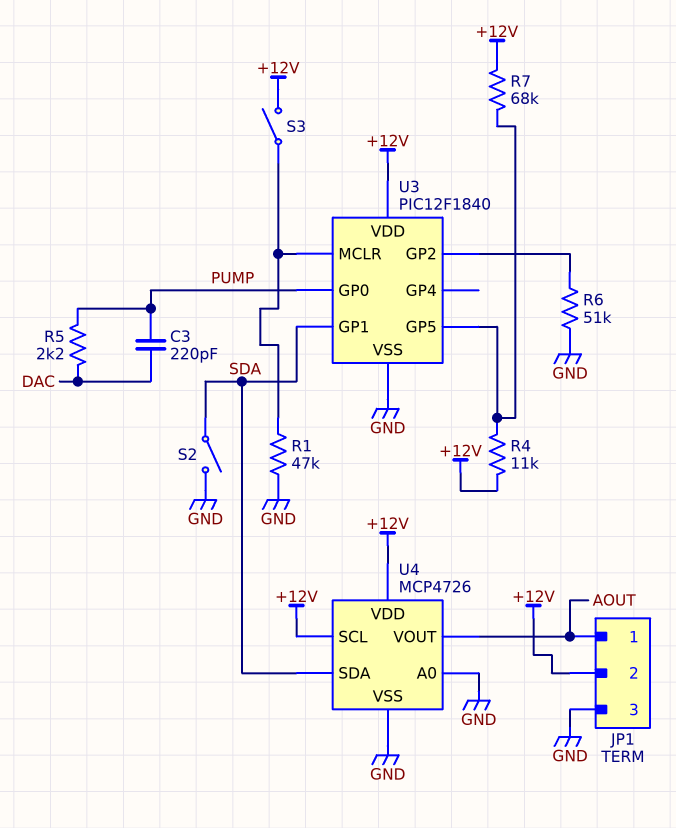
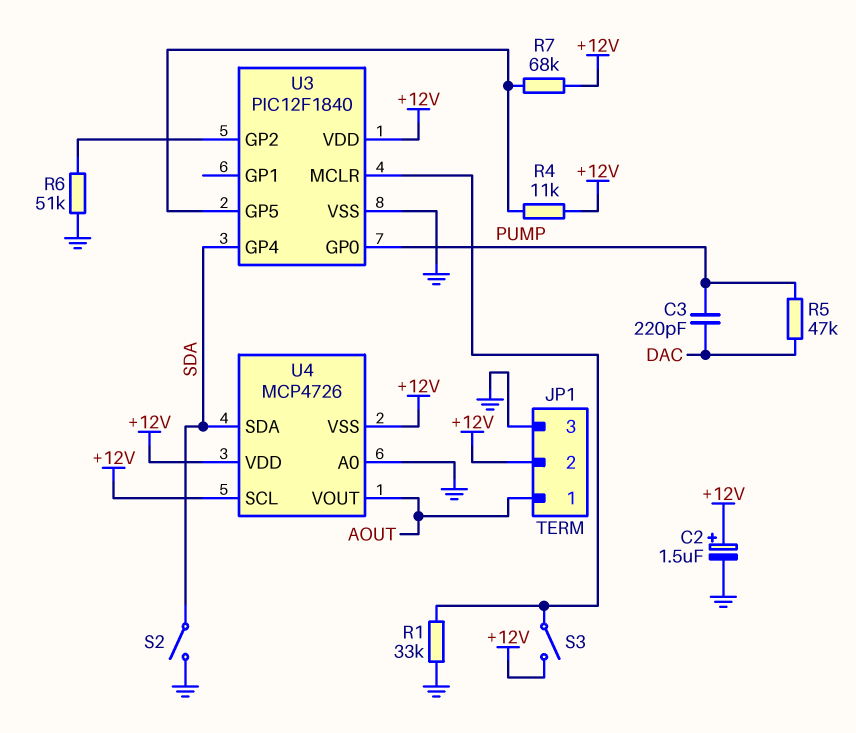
C2: none -> 1.5uF (plus +12V, minus GND)
R1: 47k (GND, U3/MCLR) -> 33k (GND, U3/MCLR)
R5: 2.2k (DAC, PUMP) -> 47k (DAC, PUMP)
U3 pin GP1: SDA -> none
U3 pin GP4: none -> SDA
U4 pin VSS: GND -> +12V

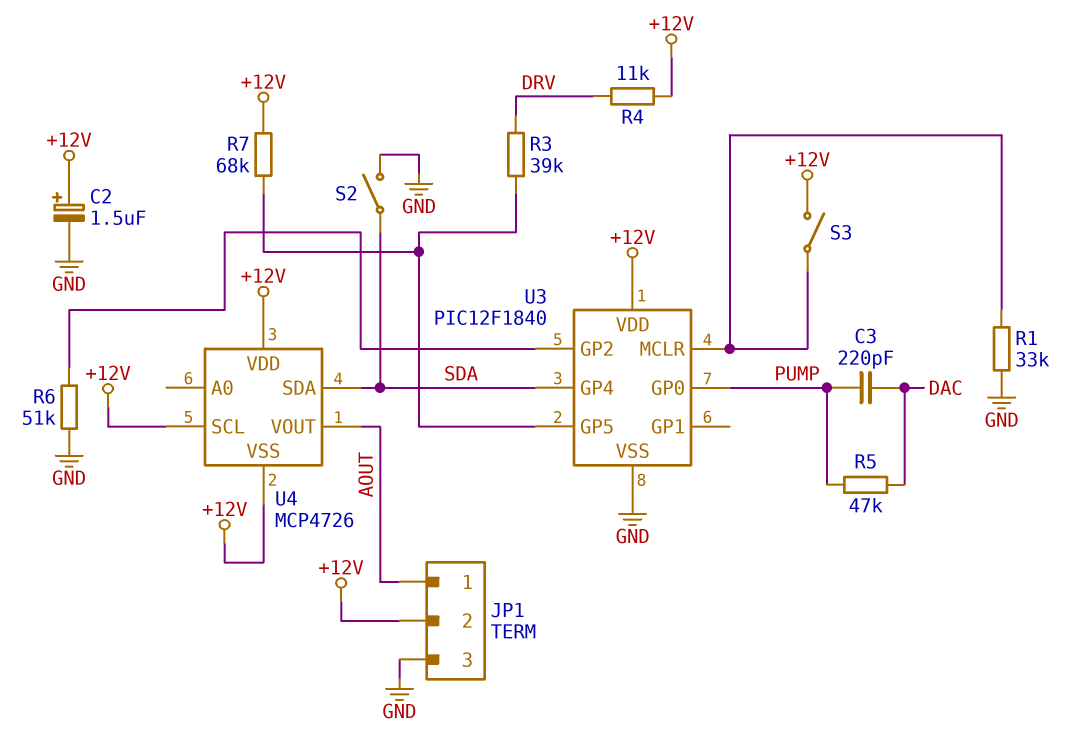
R3: none -> 39k (DRV, U3/GP5)
R4: 11k (+12V, U3/GP5) -> 11k (+12V, DRV)
U4 pin A0: GND -> none

